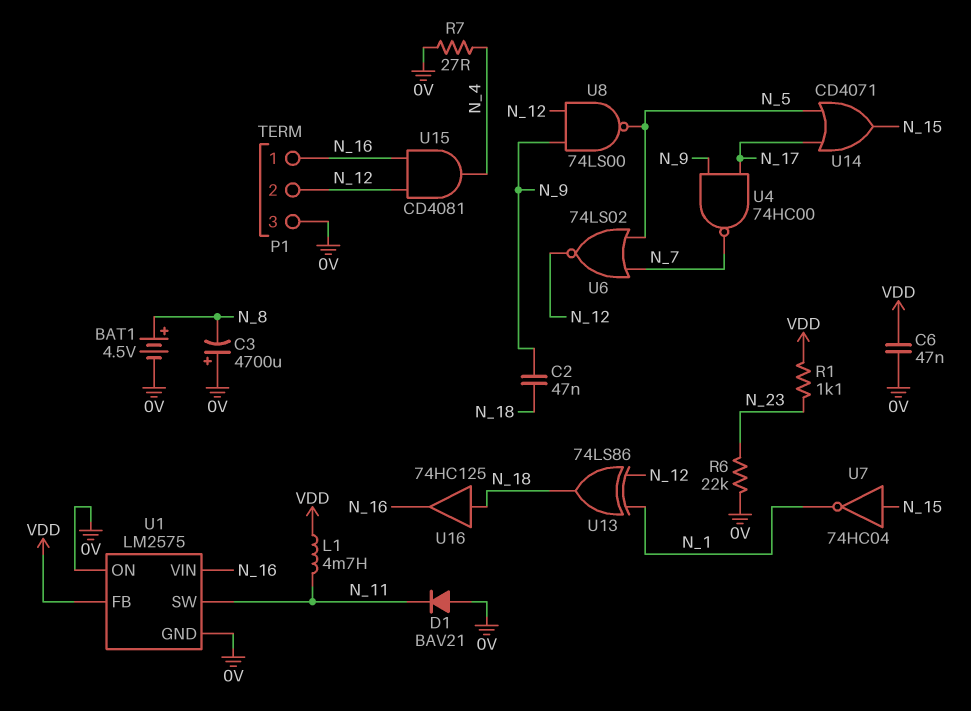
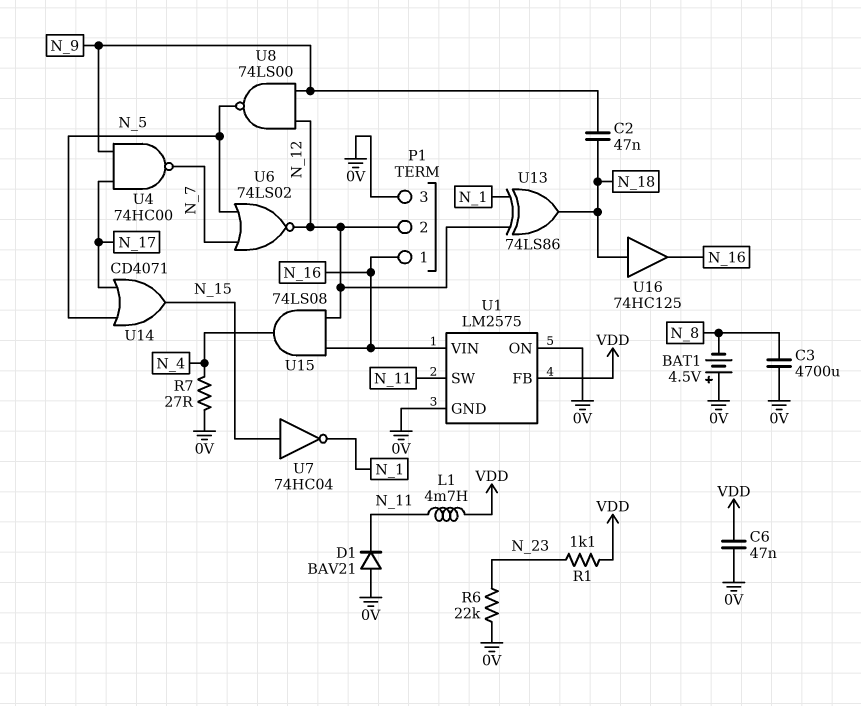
BAT1: 4.5V (plus N_8, minus 0V) -> 4.5V (plus 0V, minus N_8)
C3: 4700uF (plus 0V, minus N_8) -> 4700uF (0V, N_8)
U15: AND CD4081 (in N_12, in N_16, out N_4) -> AND 74LS08 (in N_12, in N_16, out N_4)

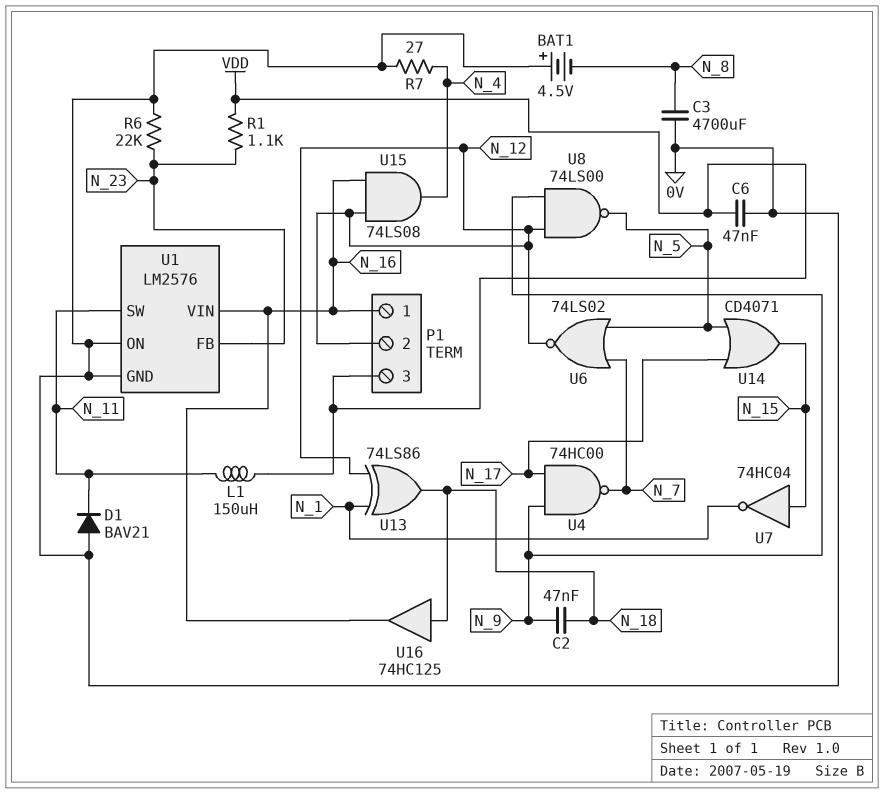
L1: 4.7mH (N_11, VDD) -> 150uH (N_11, VDD)
P1 pin 3: 0V -> VDD
U1: LM2575 -> LM2576
U1 pin FB: VDD -> N_23

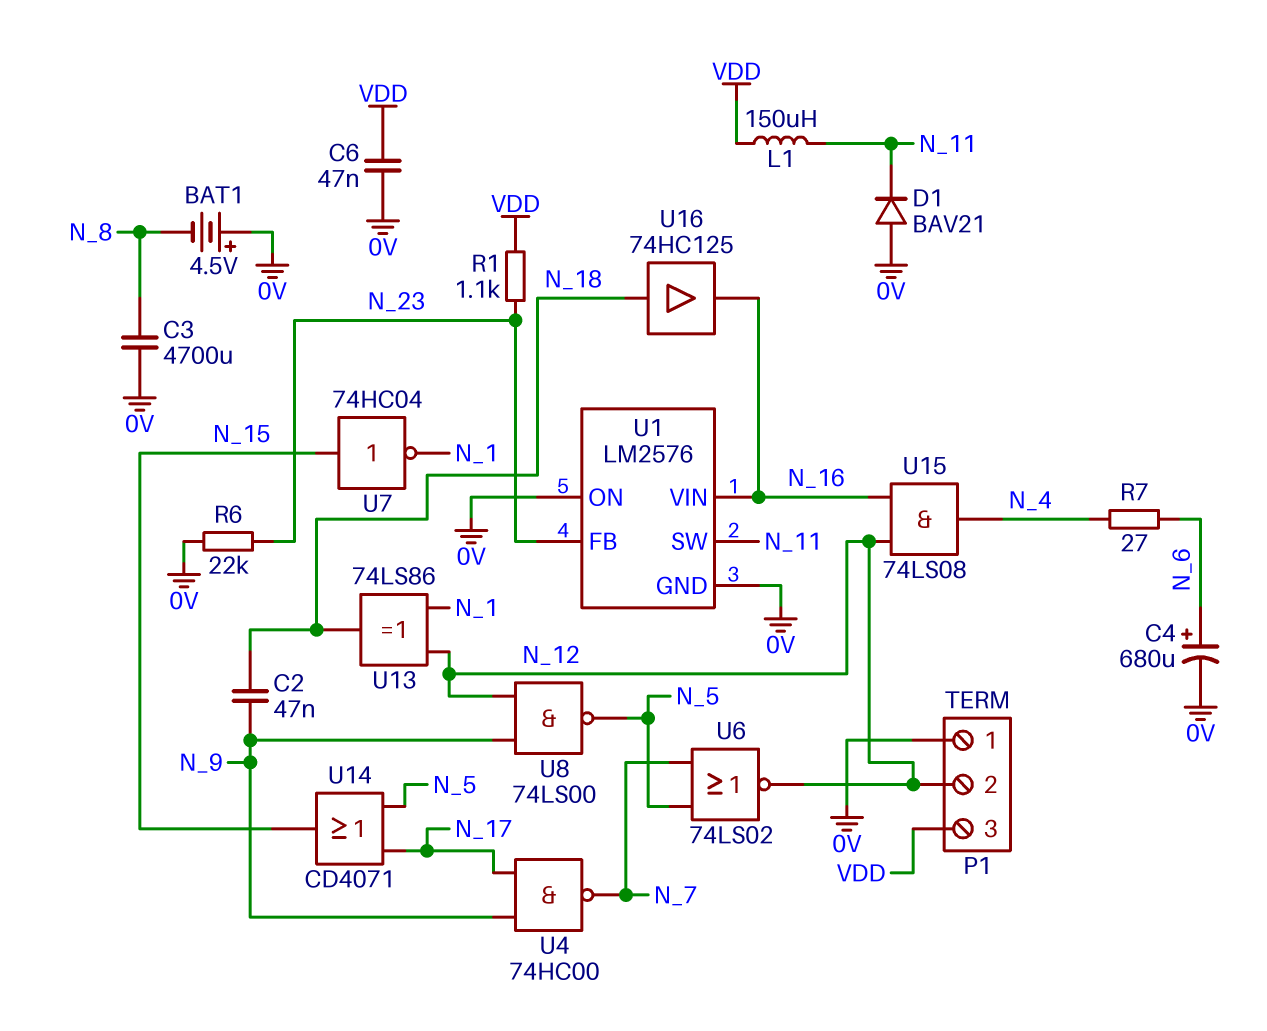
C4: none -> 680uF (plus N_6, minus 0V)
P1 pin 1: N_16 -> 0V
R7: 27 (0V, N_4) -> 27 (N_4, N_6)

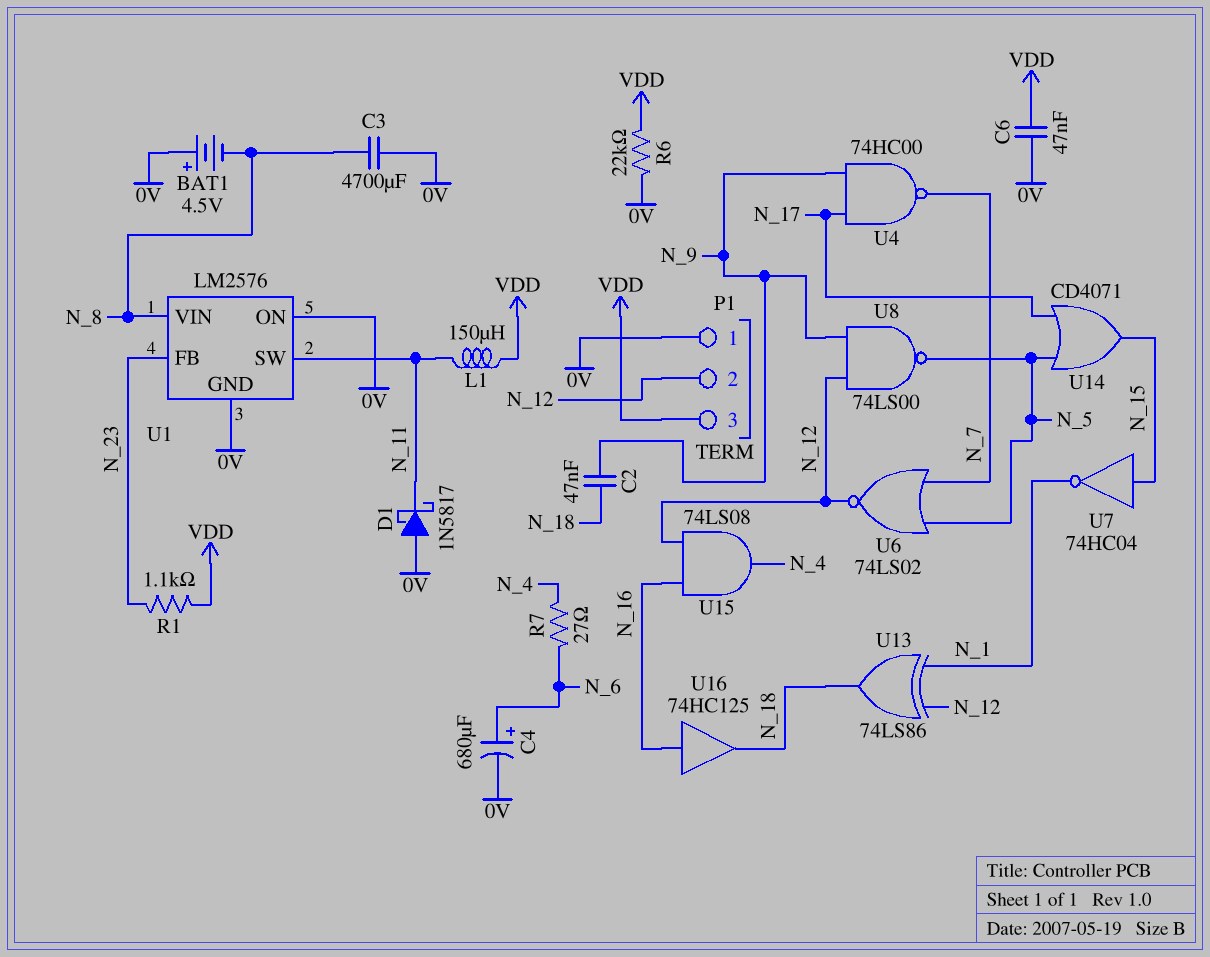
D1: diode BAV21 (A 0V, K N_11) -> schottky 1N5817 (A 0V, K N_11)
R6: 22k (0V, N_23) -> 22k (0V, VDD)
U1 pin VIN: N_16 -> N_8
U16: buffer 74HC125 (in N_18, out N_16) -> buffer 74HC125 (in N_16, out N_18)

